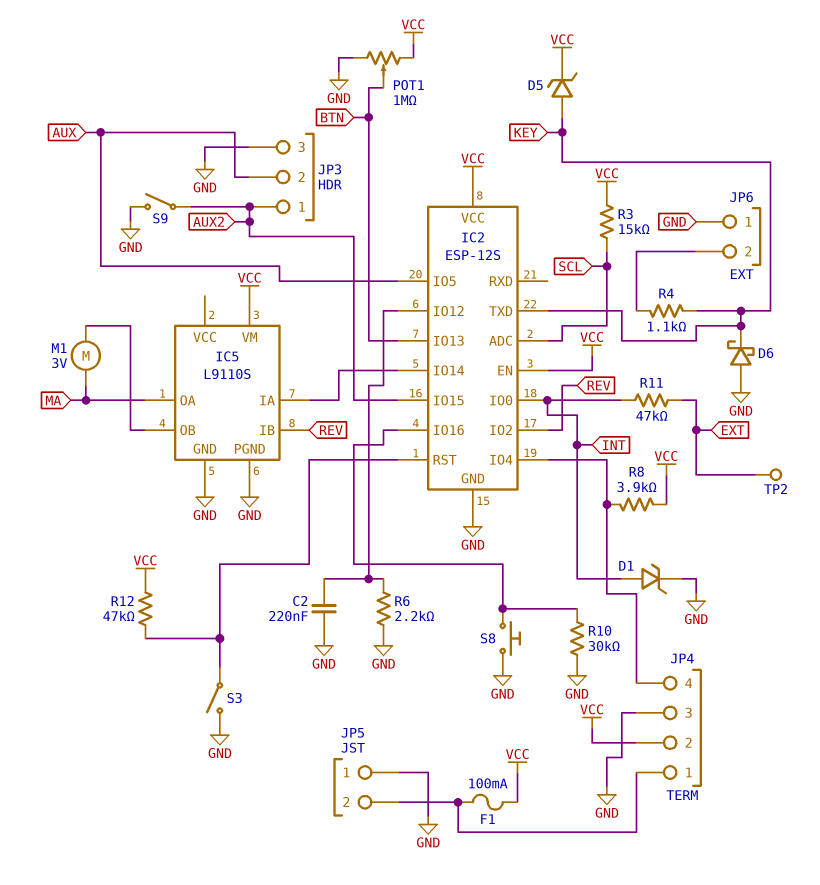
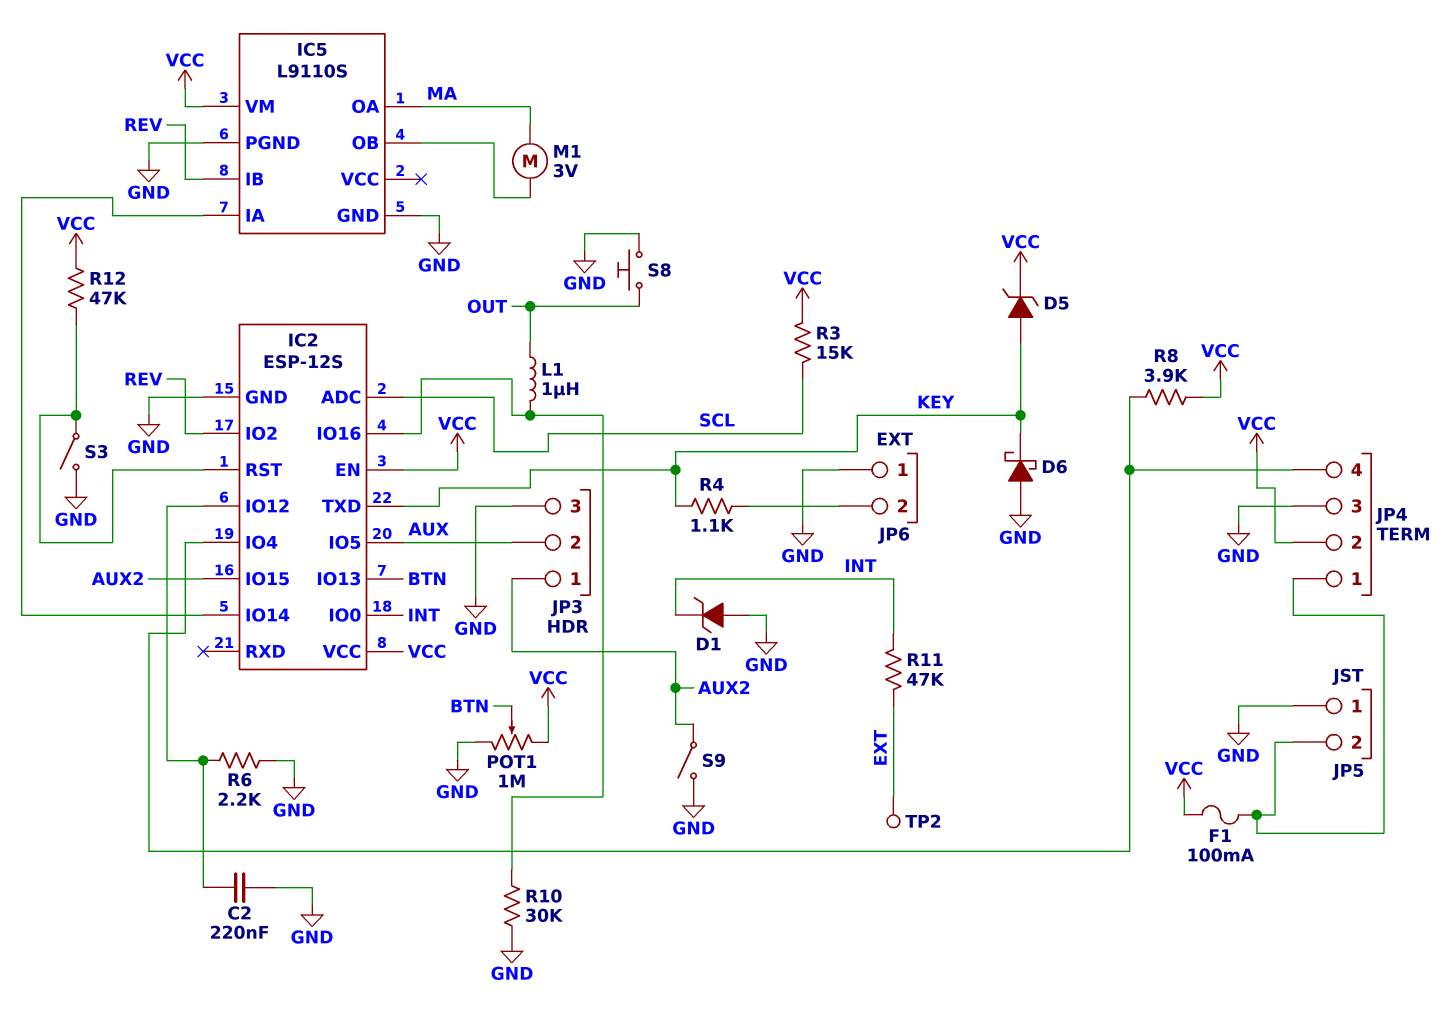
D1: zener (A INT, K GND) -> zener (A GND, K INT)
L1: none -> 1uH (IC2/IO16, OUT)
S8: button (GND, IC2/IO16) -> button (GND, OUT)

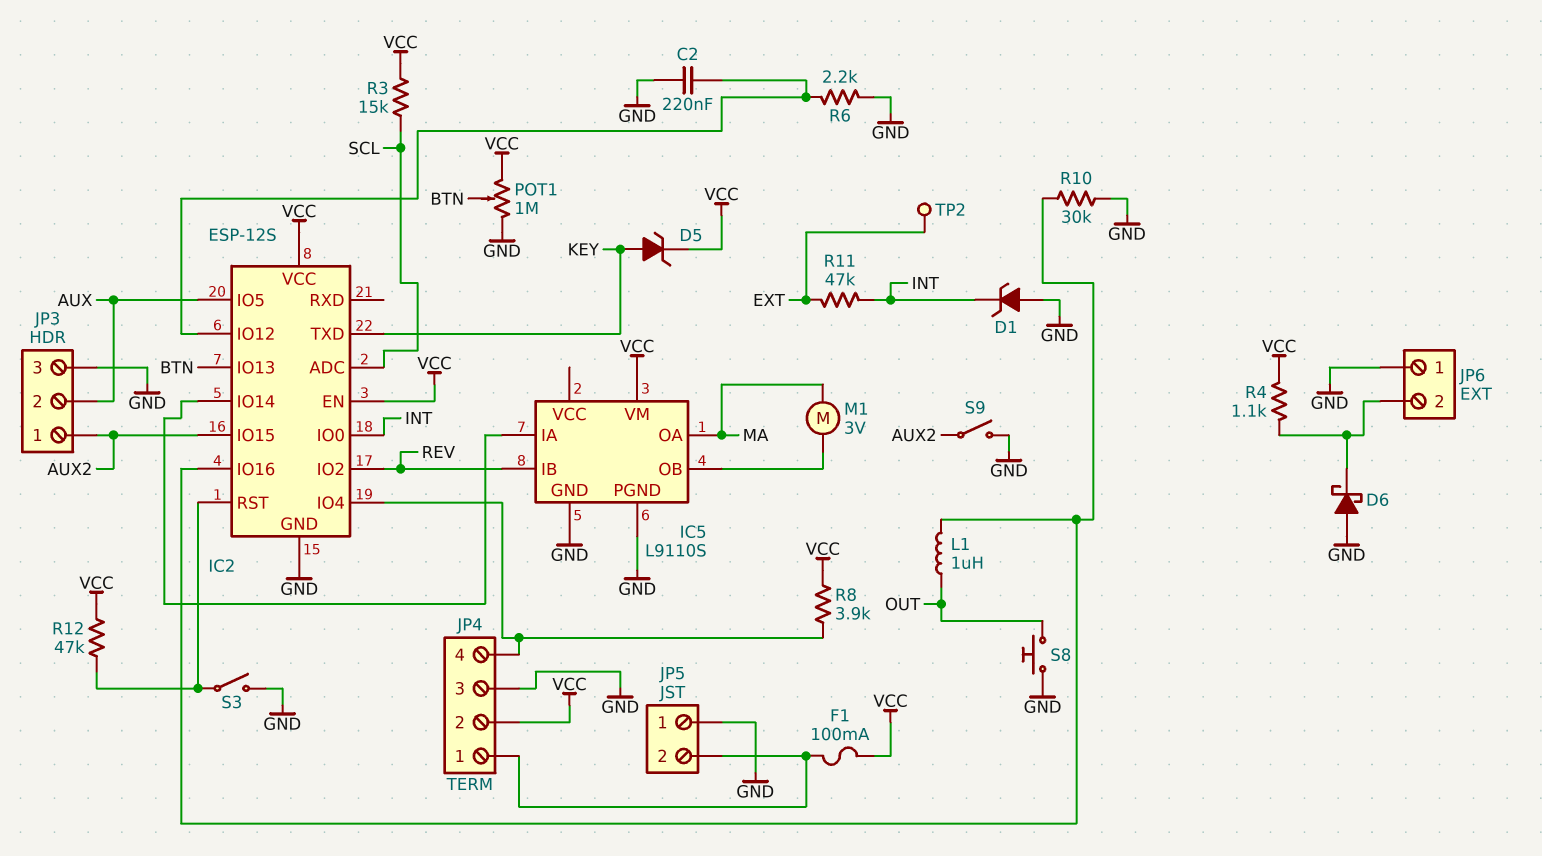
D6: schottky (A GND, K KEY) -> schottky (A GND, K JP6/2)
R4: 1.1k (JP6/2, KEY) -> 1.1k (JP6/2, VCC)

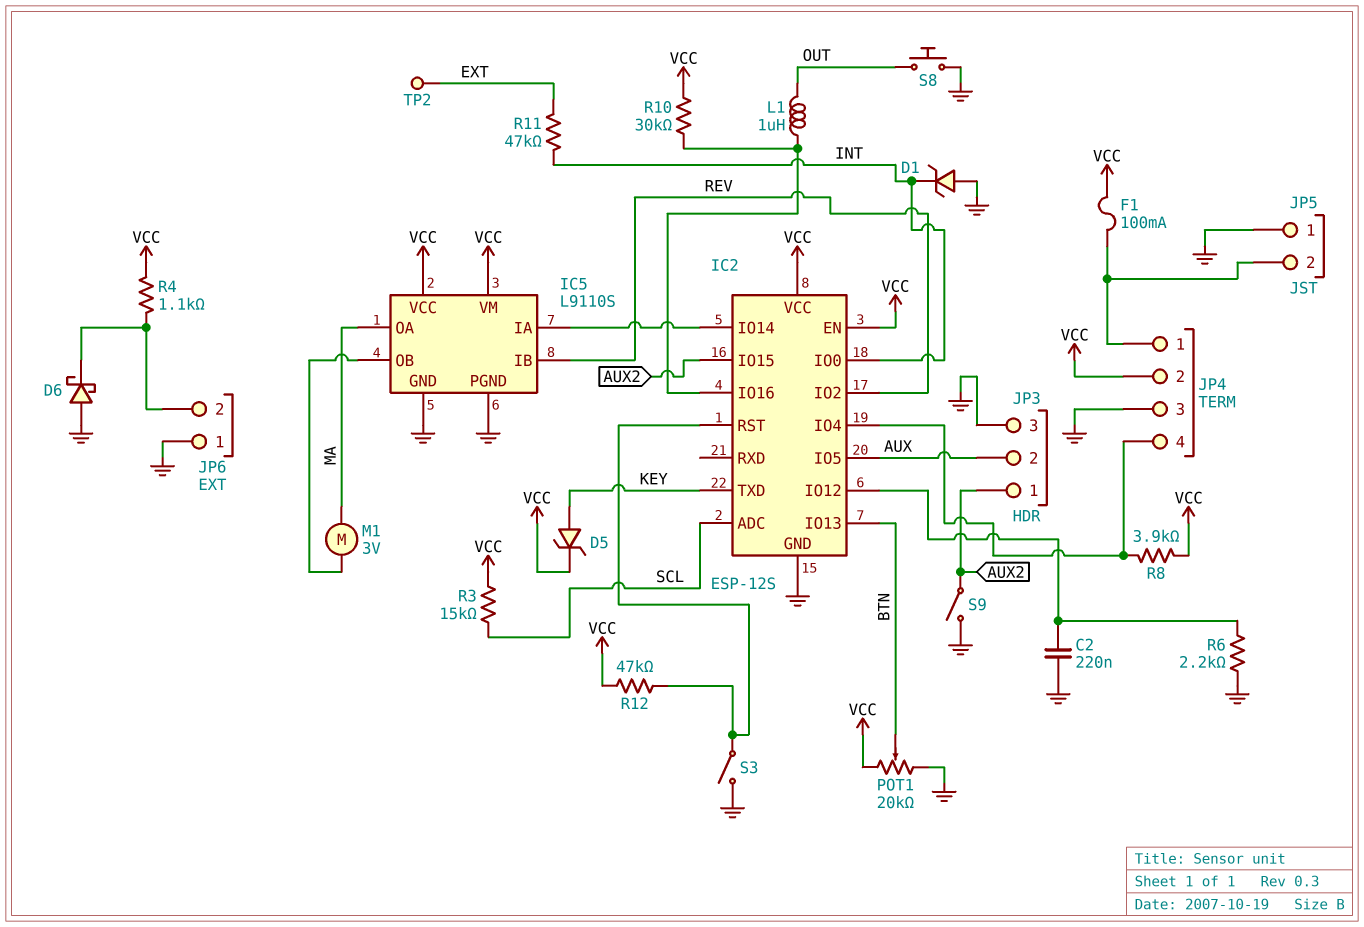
IC5 pin VCC: none -> VCC
POT1: 1M (GND, VCC, wiper BTN) -> 20k (GND, VCC, wiper BTN)
R10: 30k (GND, IC2/IO16) -> 30k (IC2/IO16, VCC)

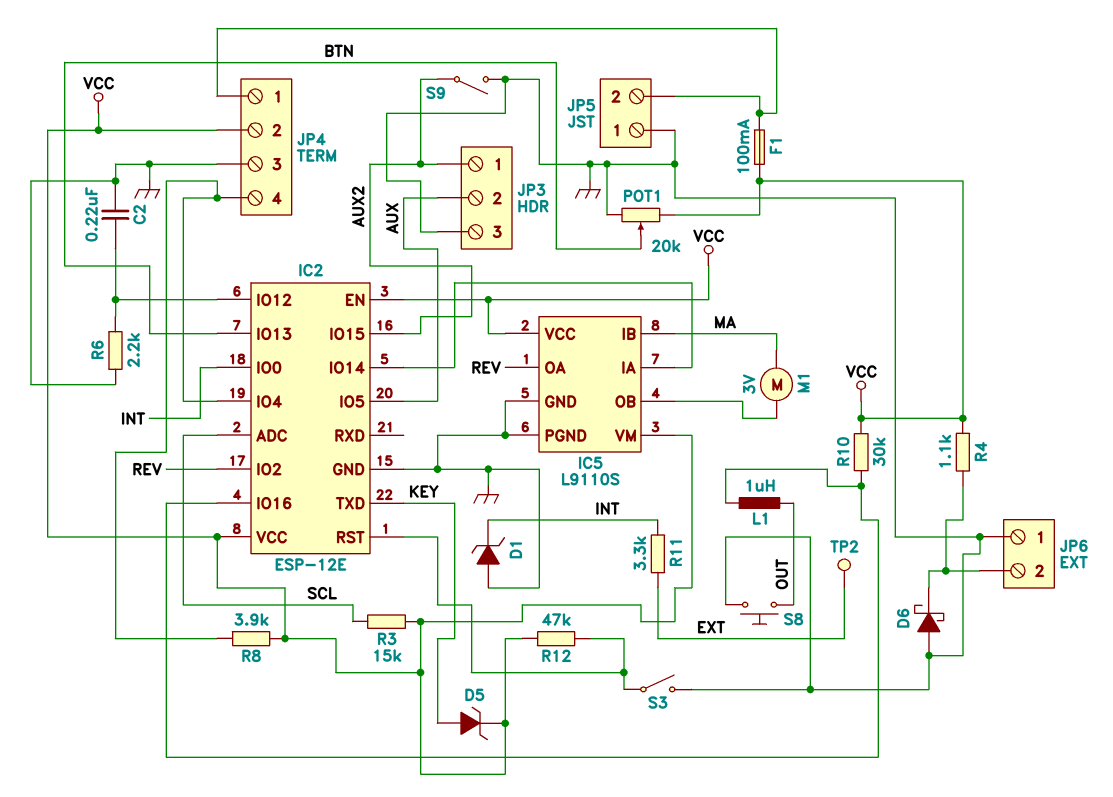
IC2: ESP-12S -> ESP-12E
IC5 pin IB: REV -> MA
IC5 pin OA: MA -> REV
R11: 47k (EXT, INT) -> 3.3k (EXT, INT)

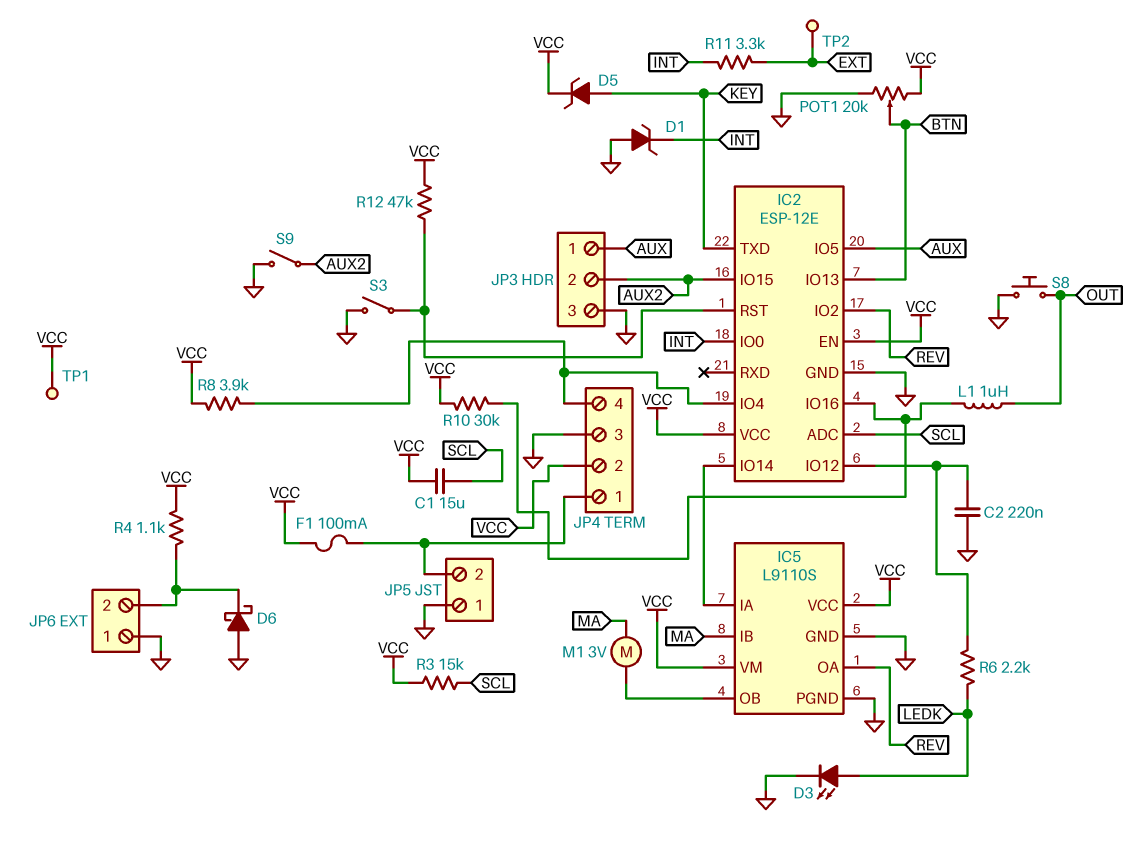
C1: none -> 15uF (SCL, VCC)
D3: none -> LED (A LEDK, K GND)
JP3 pin 1: AUX2 -> AUX
JP3 pin 2: AUX -> AUX2
R6: 2.2k (GND, IC2/IO12) -> 2.2k (IC2/IO12, LEDK)
TP1: none -> test point (VCC)

